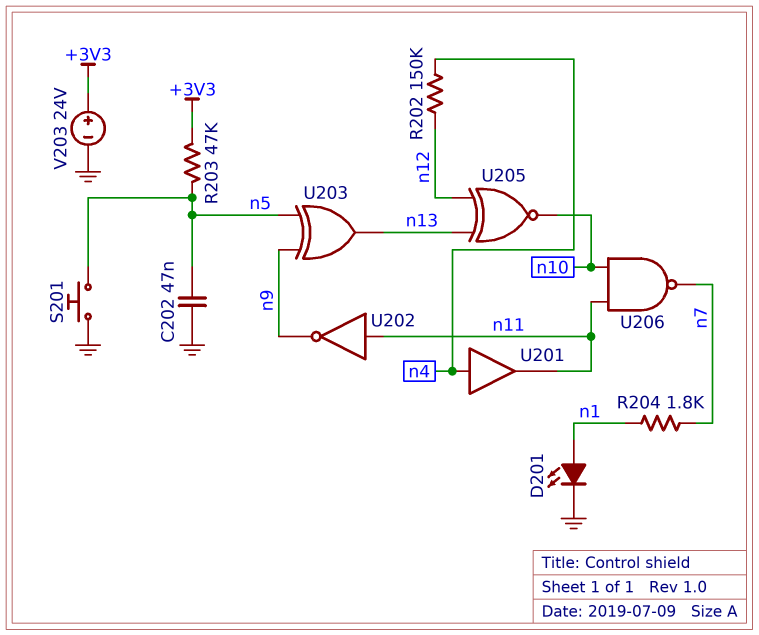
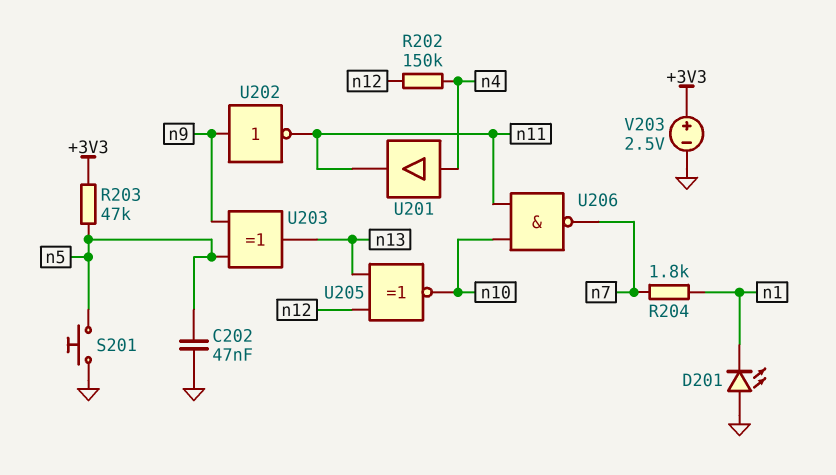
D201: LED (A n1, K GND) -> LED (A GND, K n1)
U202: NOT (in n11, out n9) -> NOT (in n9, out n11)
V203: 24V (plus +3V3, minus GND) -> 2.5V (plus +3V3, minus GND)

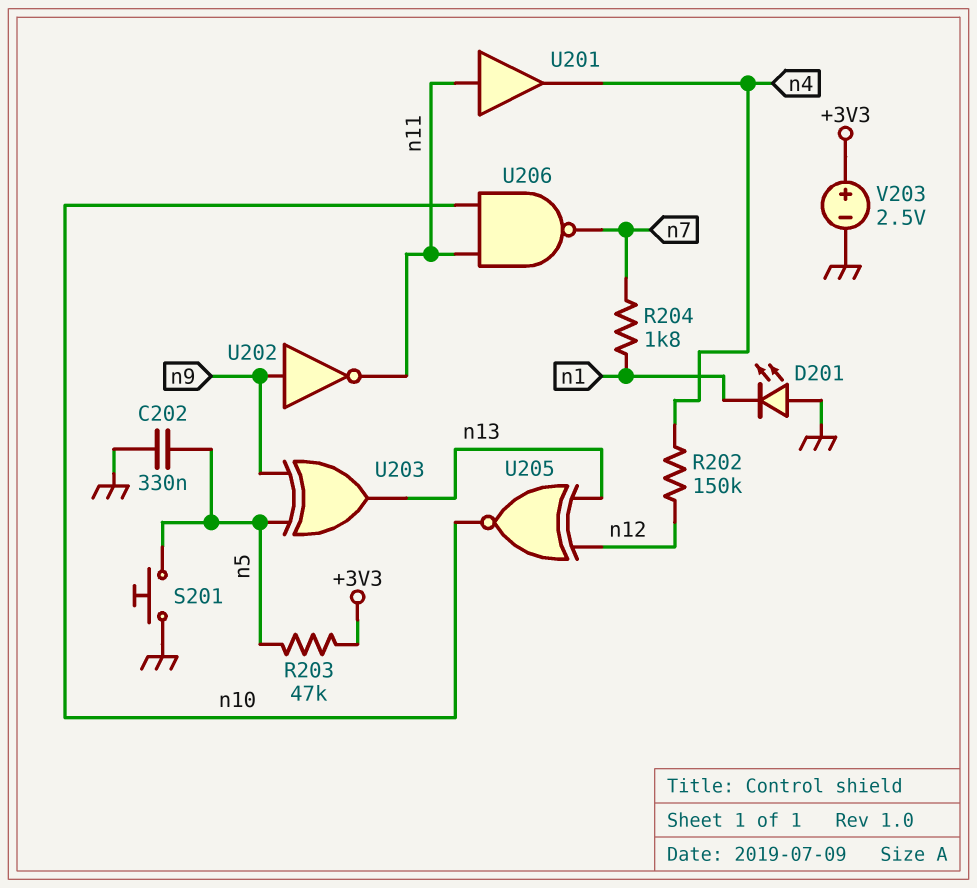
C202: 47nF (GND, n5) -> 330nF (GND, n5)
U201: buffer (in n4, out n11) -> buffer (in n11, out n4)

